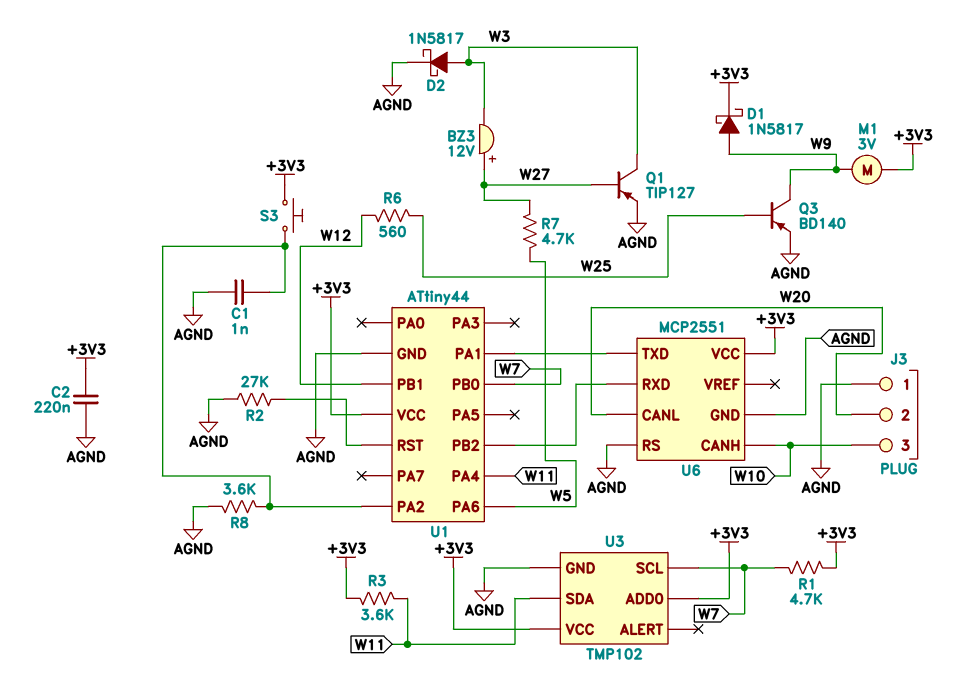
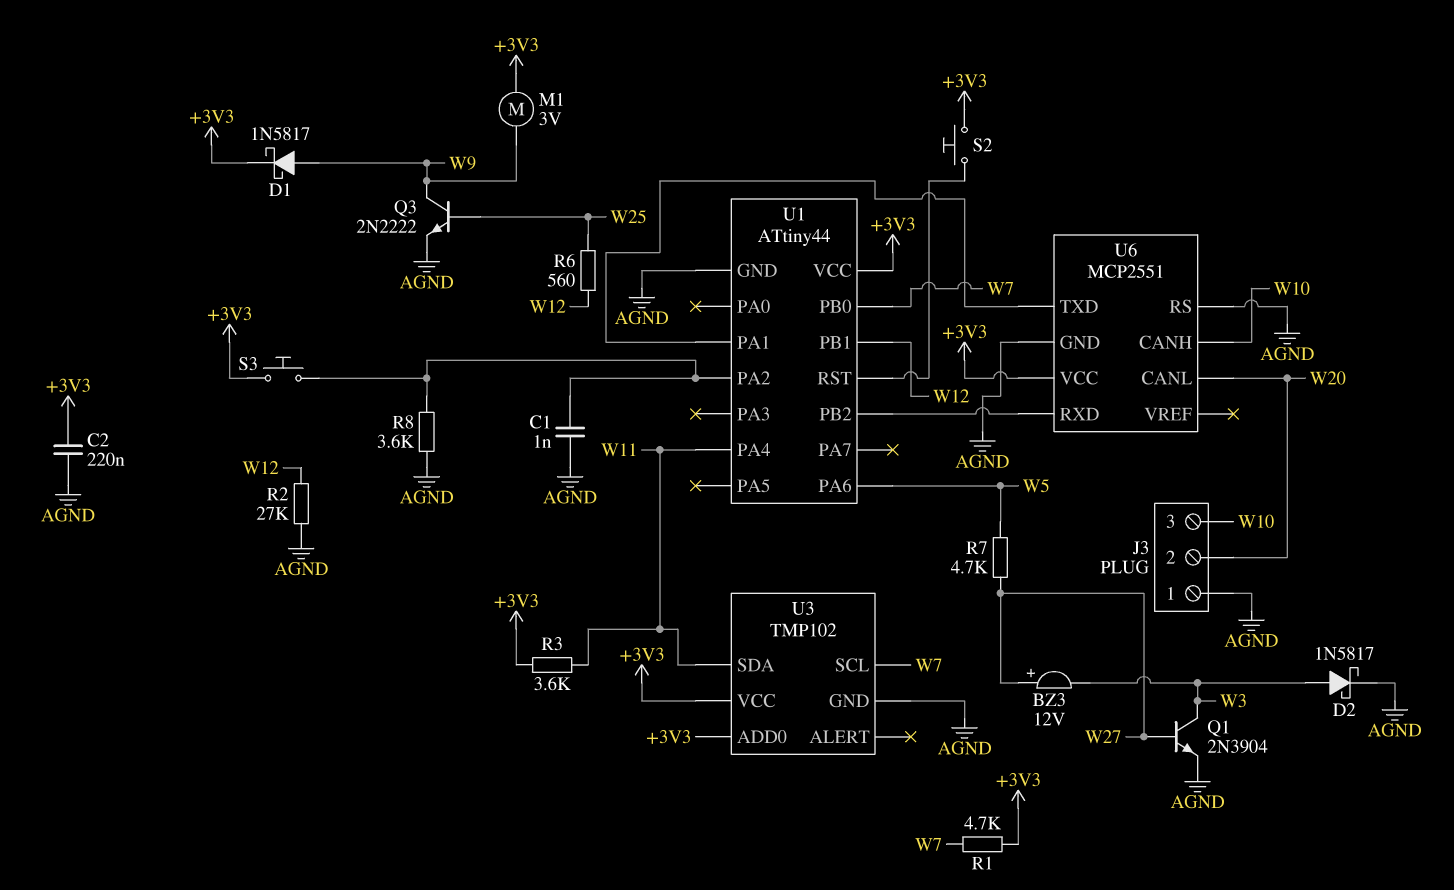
Q1: PNP TIP127 (B W27, C W3, E AGND) -> NPN 2N3904 (B W27, C W3, E AGND)
Q3: PNP BD140 (B W25, C W9, E AGND) -> NPN 2N2222 (B W25, C W9, E AGND)
R2: 27k (AGND, U1/RST) -> 27k (AGND, W12)
S2: none -> button (+3V3, U1/RST)

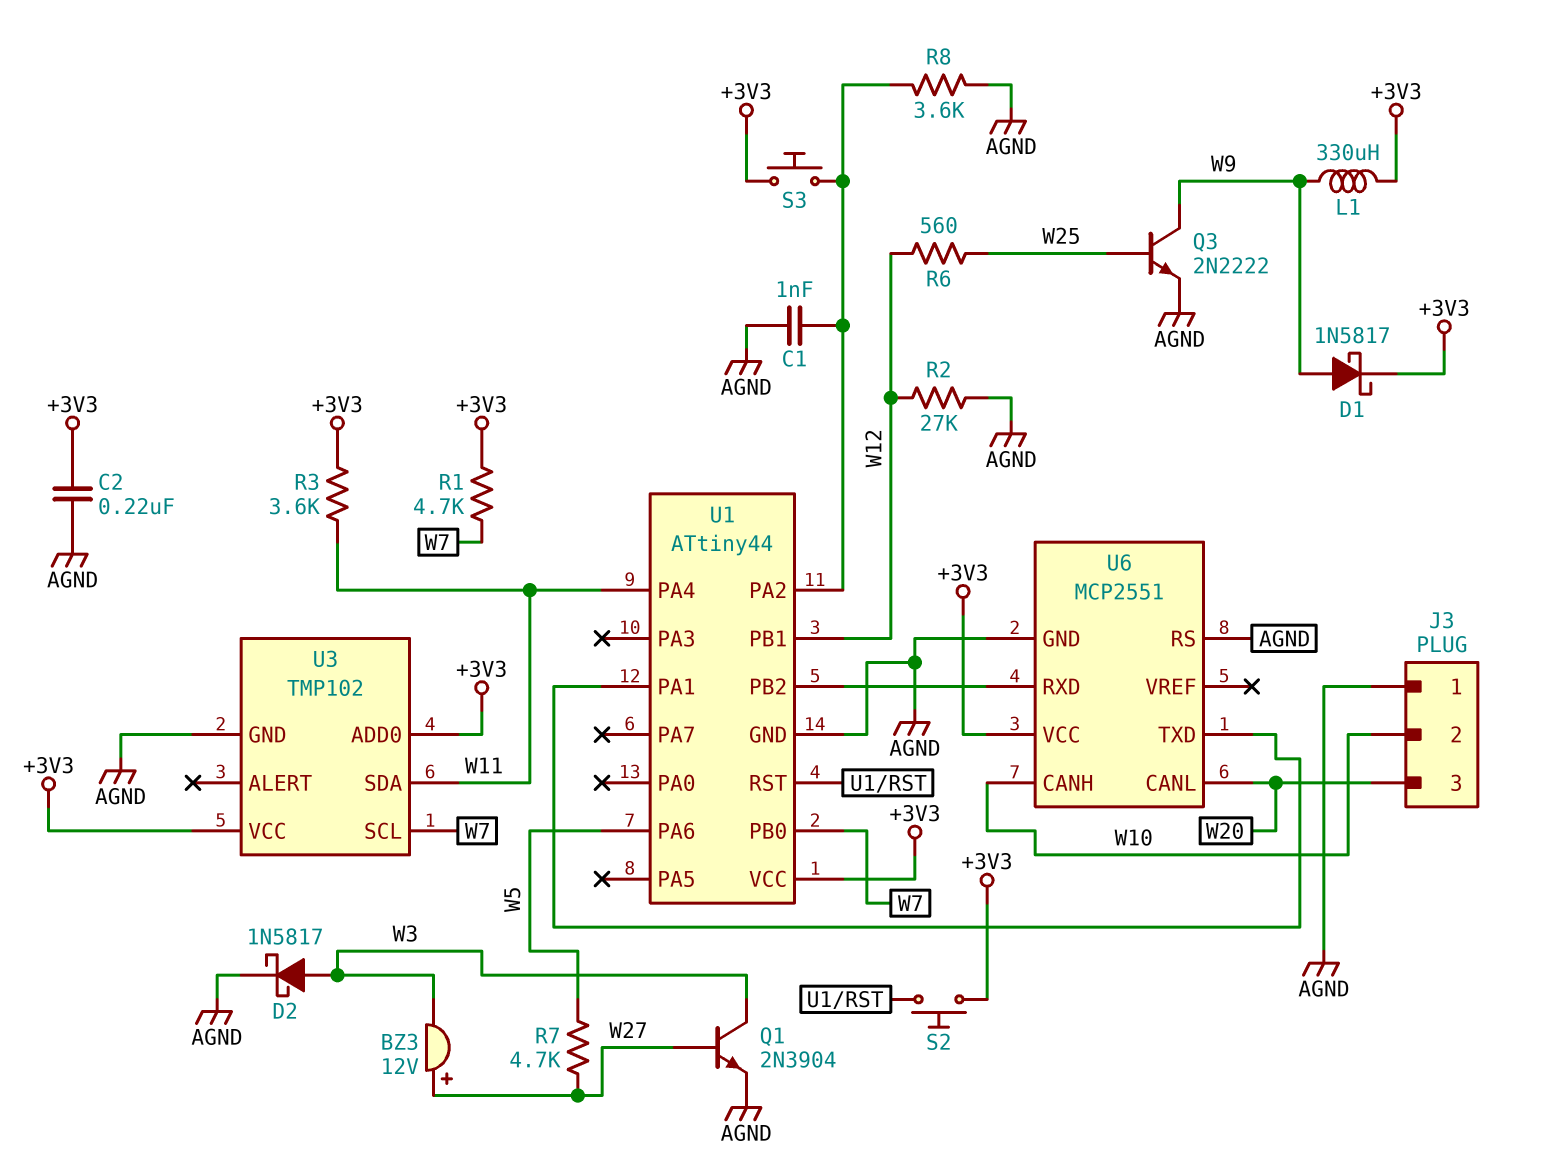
J3 pin 2: W20 -> W10
J3 pin 3: W10 -> W20
L1: none -> 330uH (+3V3, W9)
M1: motor 3V (+3V3, W9) -> none

